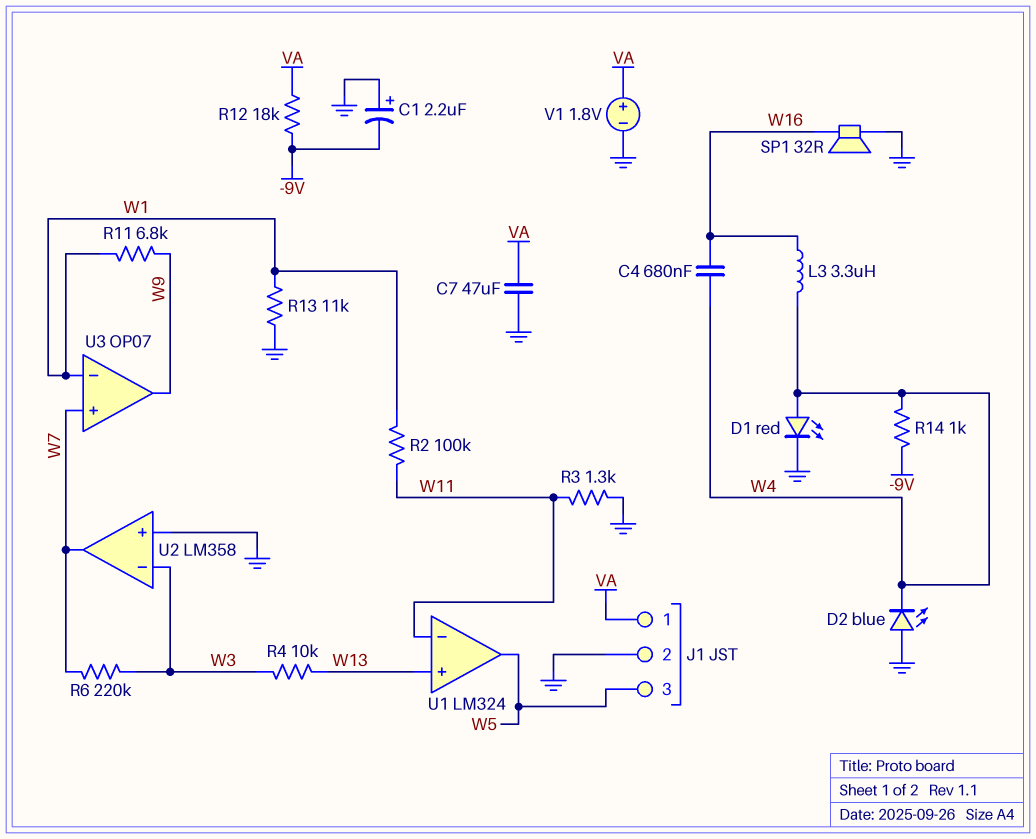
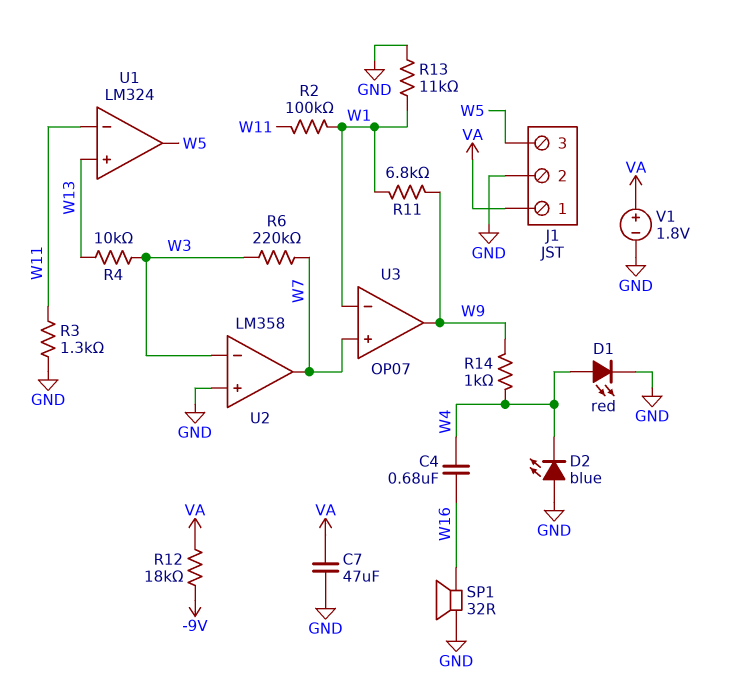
C1: 2.2uF (plus GND, minus -9V) -> none
L3: 3.3uH (W4, W16) -> none
R14: 1k (-9V, W4) -> 1k (W4, W9)

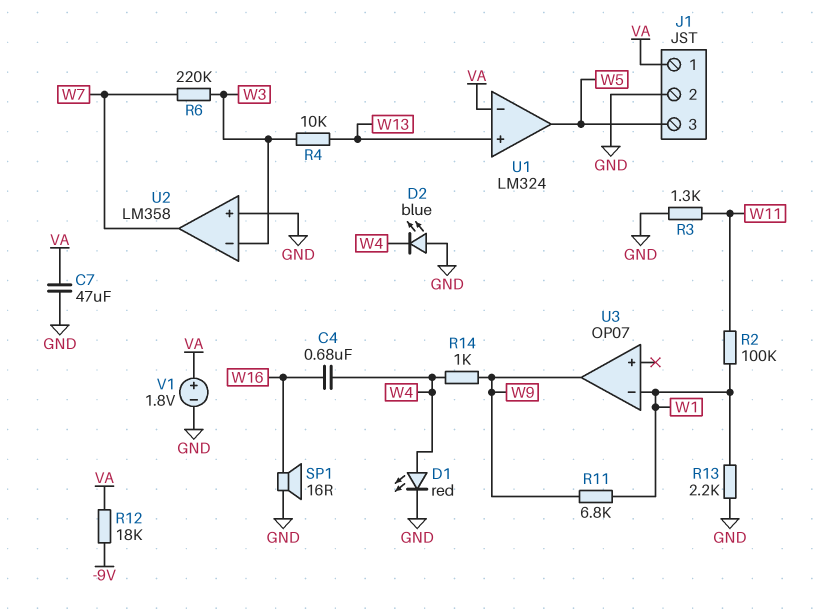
R13: 11k (GND, W1) -> 2.2k (GND, W1)
SP1: speaker 32R (GND, W16) -> speaker 16R (GND, W16)
U1 pin in-: W11 -> VA
U3 pin in+: W7 -> none

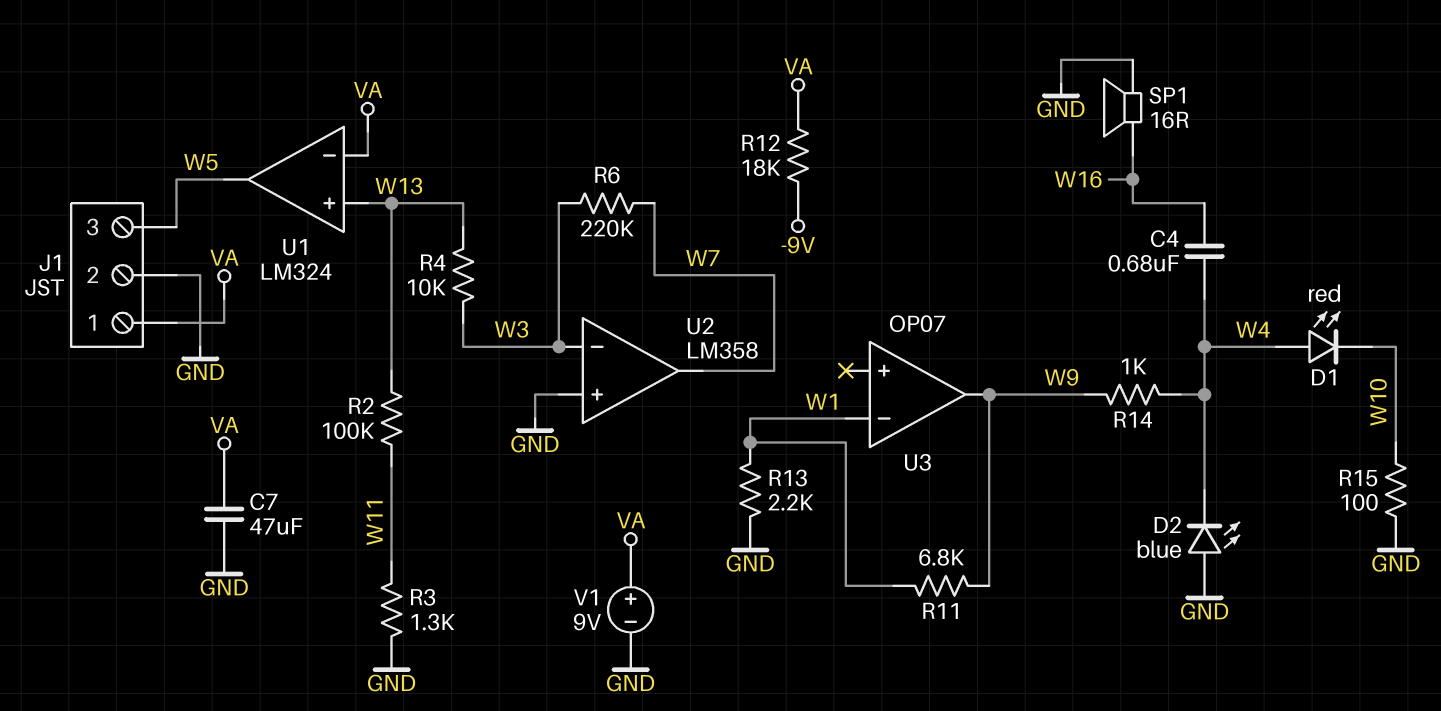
D1: LED red (A W4, K GND) -> LED red (A W4, K W10)
R2: 100k (W1, W11) -> 100k (W11, W13)
R15: none -> 100 (GND, W10)
V1: 1.8V (plus VA, minus GND) -> 9V (plus VA, minus GND)

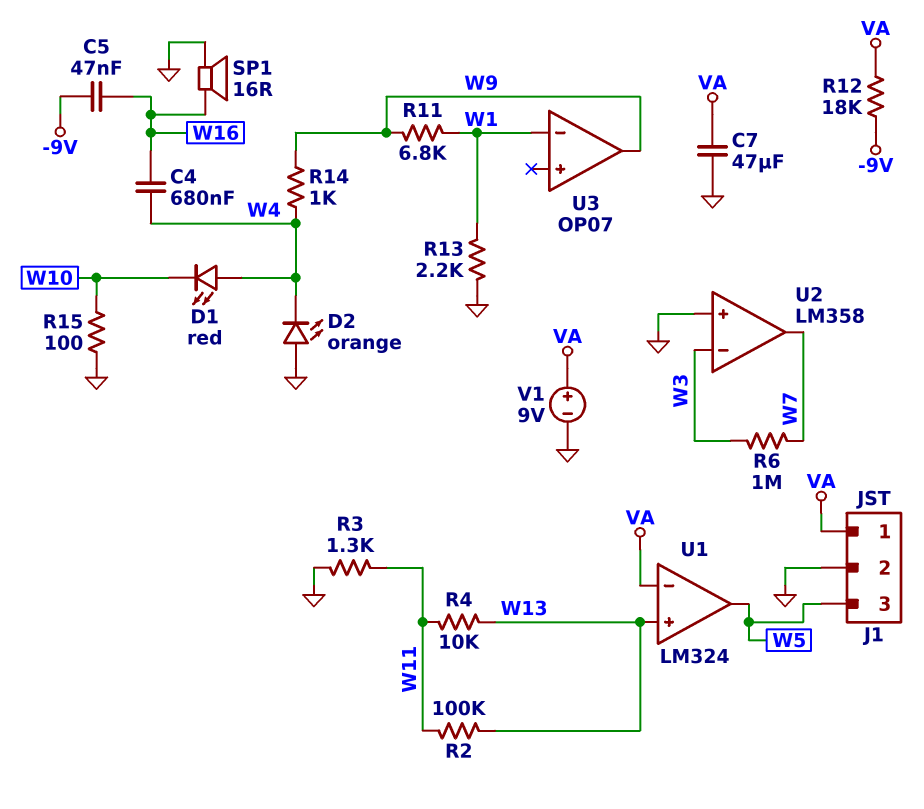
C5: none -> 47nF (-9V, W16)
D2: LED blue (A GND, K W4) -> LED orange (A GND, K W4)
R4: 10k (W3, W13) -> 10k (W11, W13)
R6: 220k (W3, W7) -> 1M (W3, W7)

